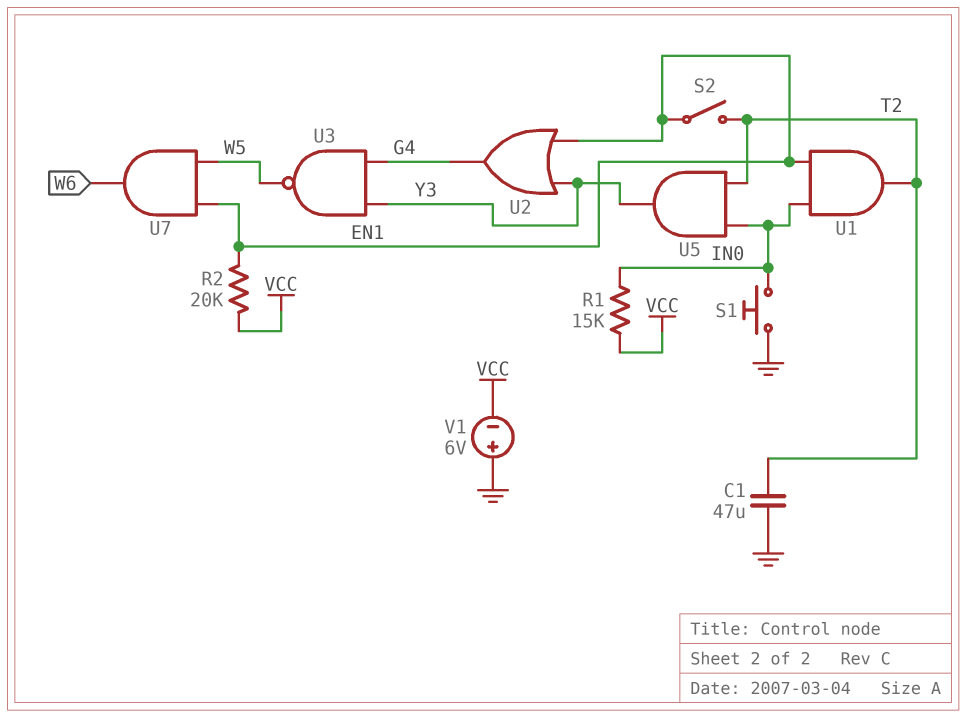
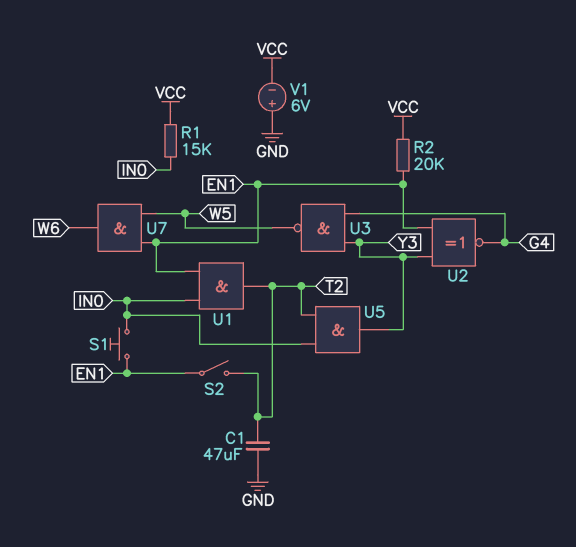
S1: button (GND, IN0) -> button (EN1, IN0)
U2: OR (in EN1, in Y3, out G4) -> XNOR (in EN1, in Y3, out G4)

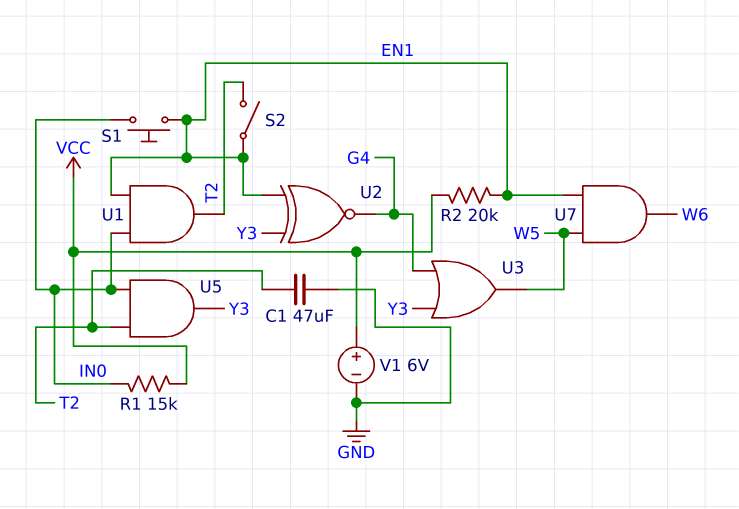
U3: NAND (in G4, in Y3, out W5) -> OR (in G4, in Y3, out W5)
V1: 6V (plus GND, minus VCC) -> 6V (plus VCC, minus GND)

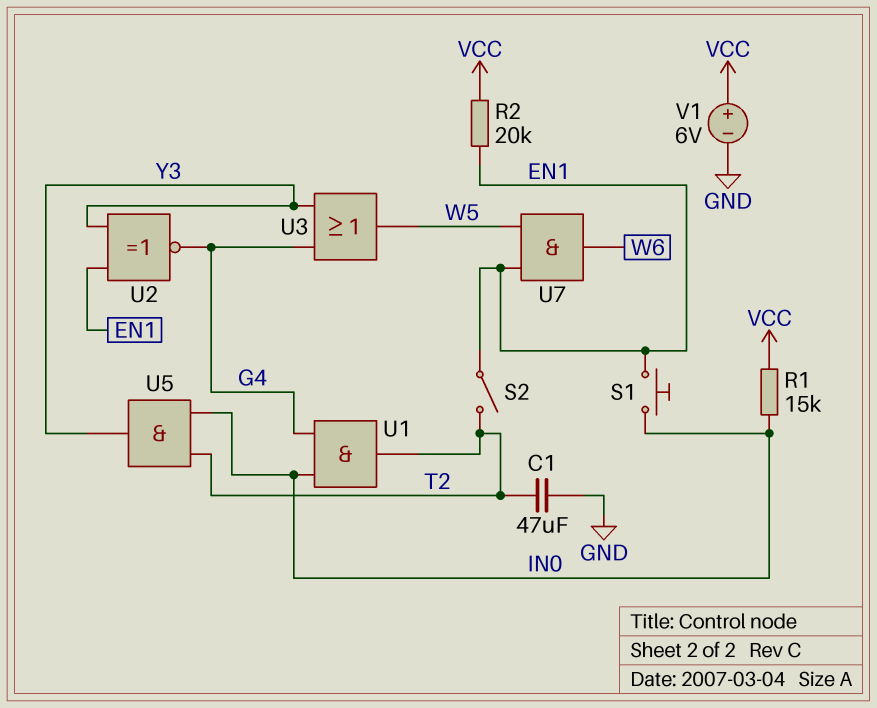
U1: AND (in EN1, in IN0, out T2) -> AND (in G4, in IN0, out T2)

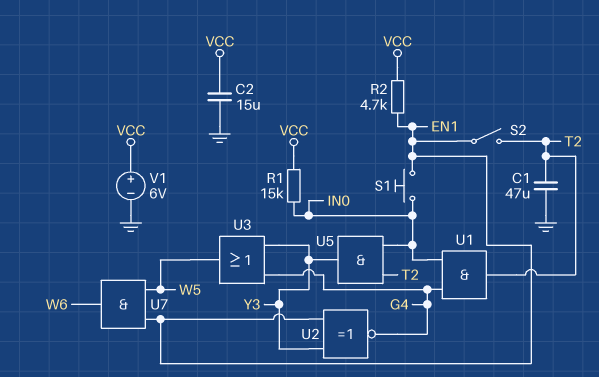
C2: none -> 15uF (GND, VCC)
R2: 20k (EN1, VCC) -> 4.7k (EN1, VCC)

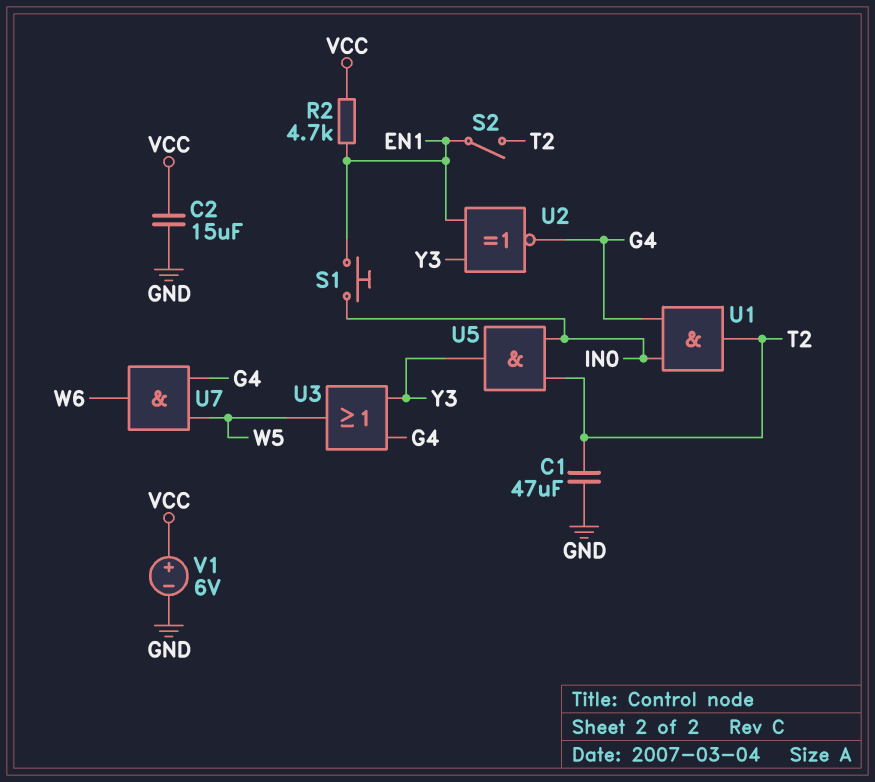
R1: 15k (IN0, VCC) -> none
U7: AND (in EN1, in W5, out W6) -> AND (in G4, in W5, out W6)

